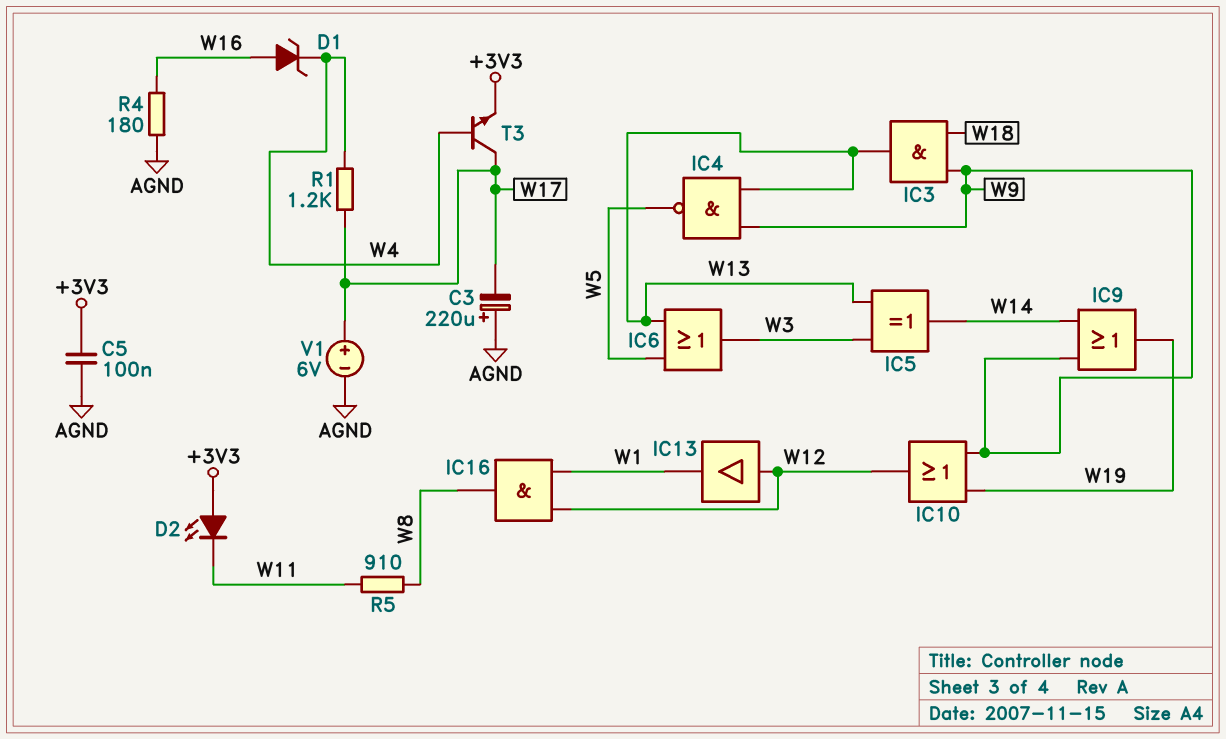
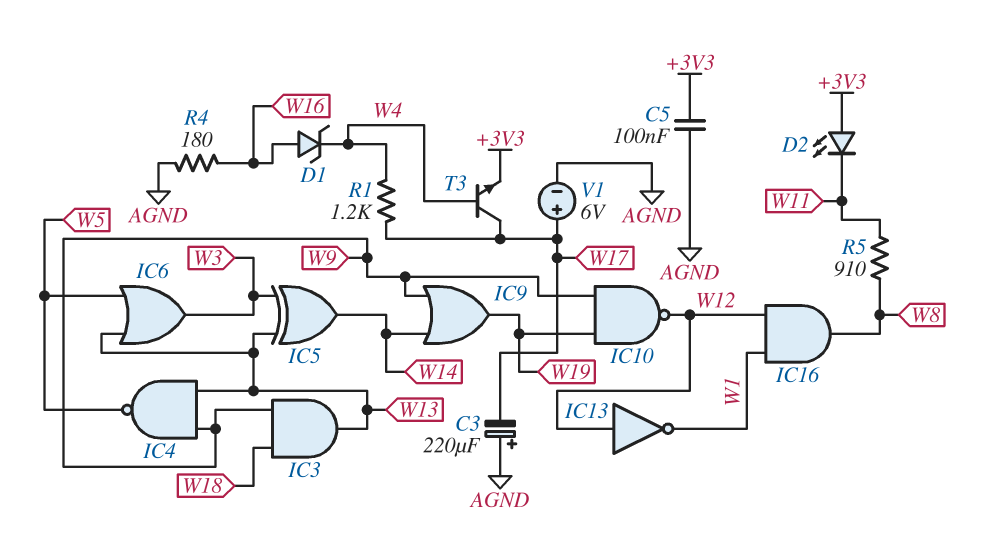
IC10: OR (in W9, in W19, out W12) -> NAND (in W9, in W19, out W12)
IC13: buffer (in W12, out W1) -> NOT (in W12, out W1)

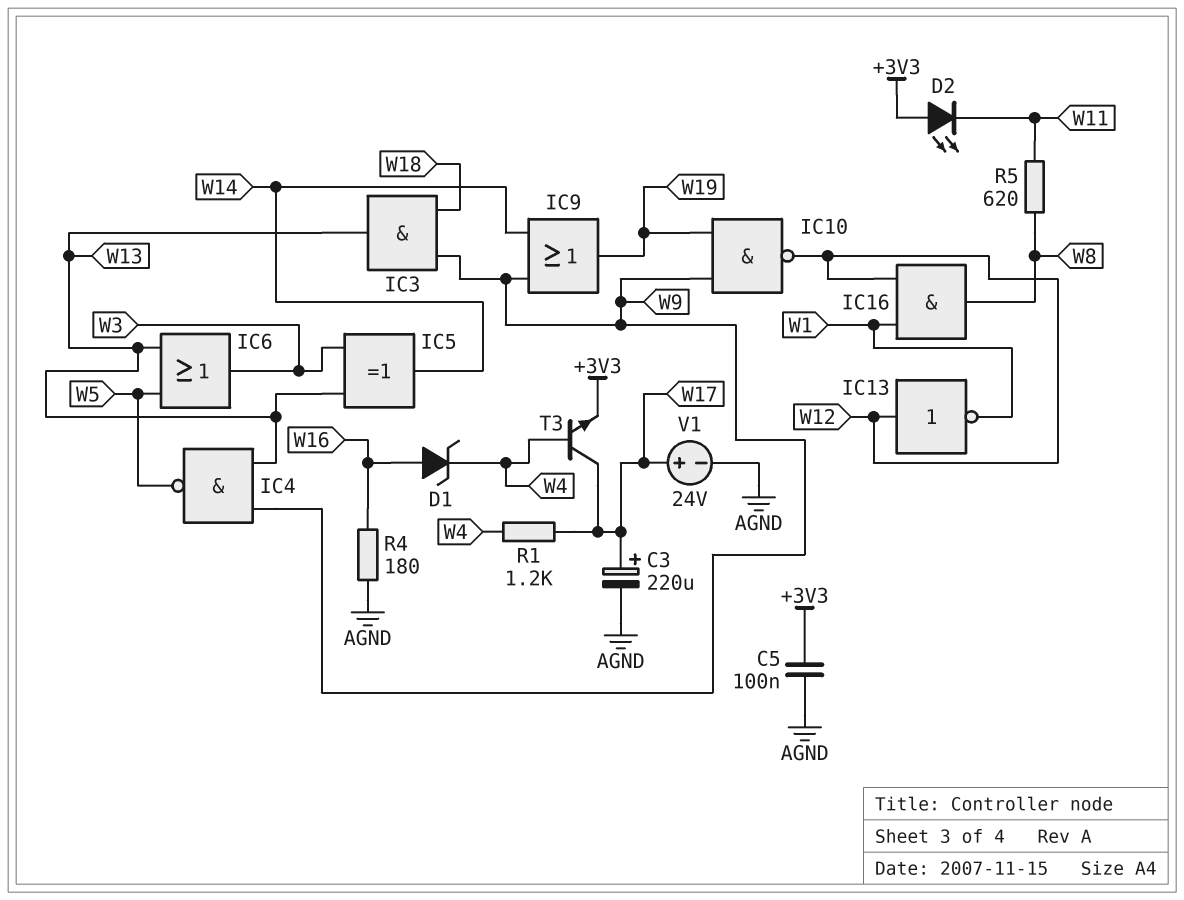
C3: 220uF (plus AGND, minus W17) -> 220uF (plus W17, minus AGND)
R5: 910 (W8, W11) -> 620 (W8, W11)
V1: 6V (plus W17, minus AGND) -> 24V (plus W17, minus AGND)

